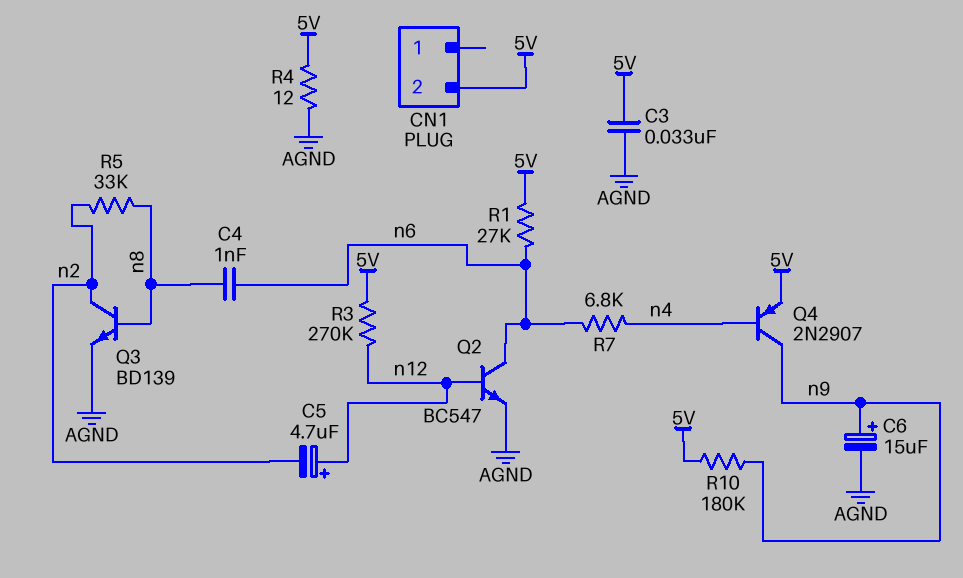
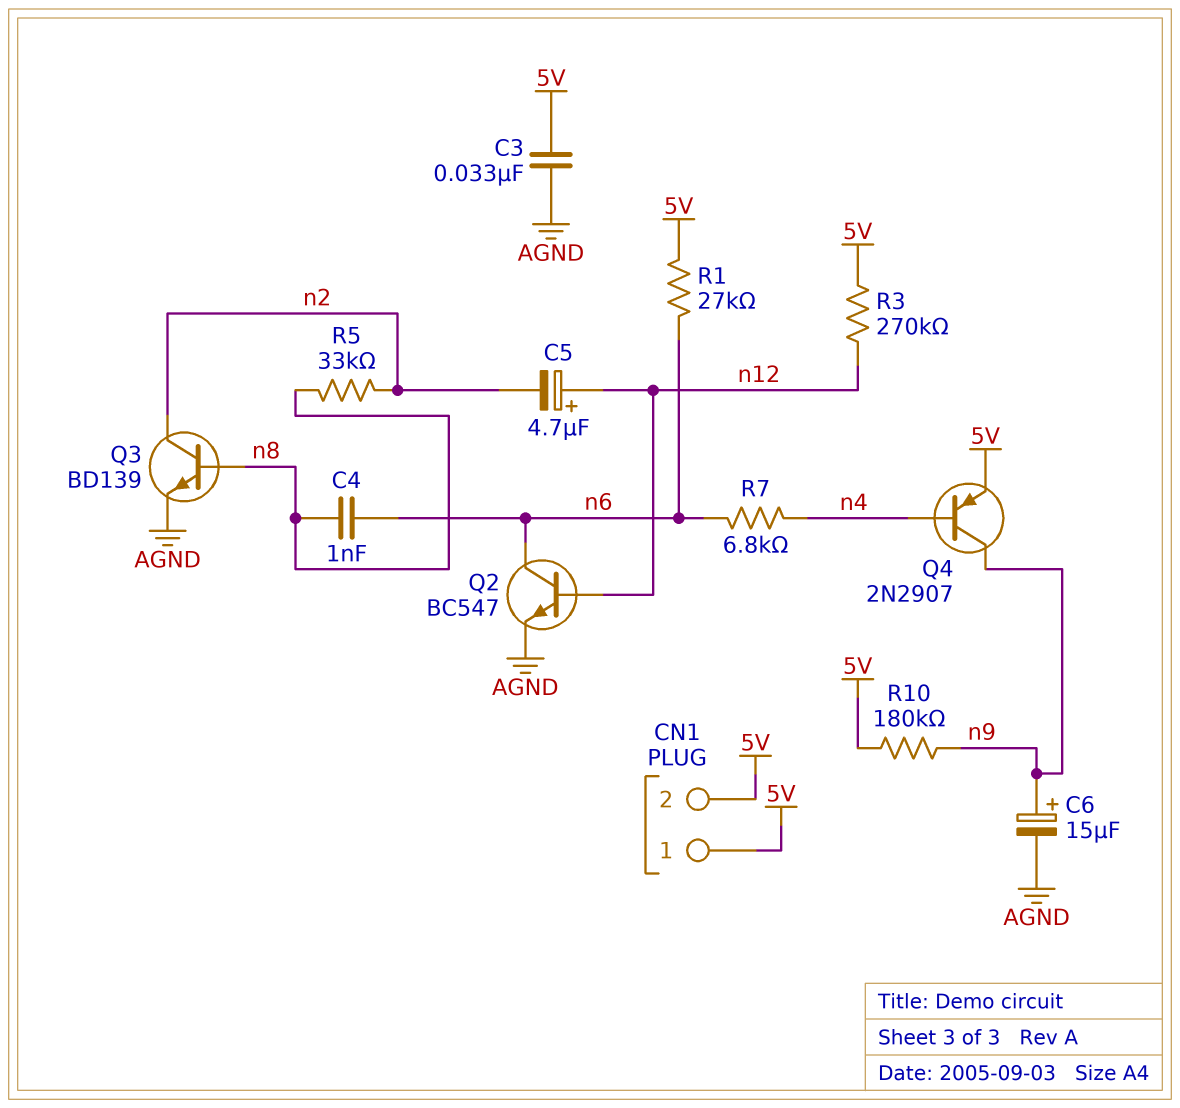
CN1 pin 1: none -> 5V
R4: 12 (5V, AGND) -> none

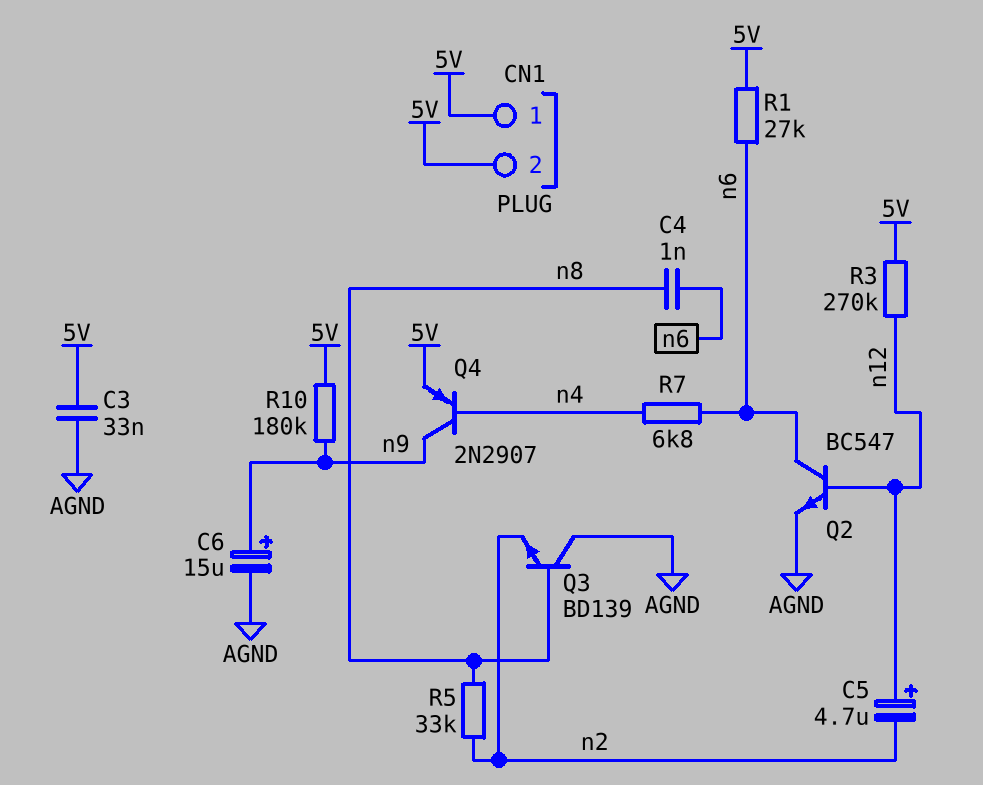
Q3: NPN BD139 (B n8, C n2, E AGND) -> NPN BD139 (B n8, C AGND, E n2)

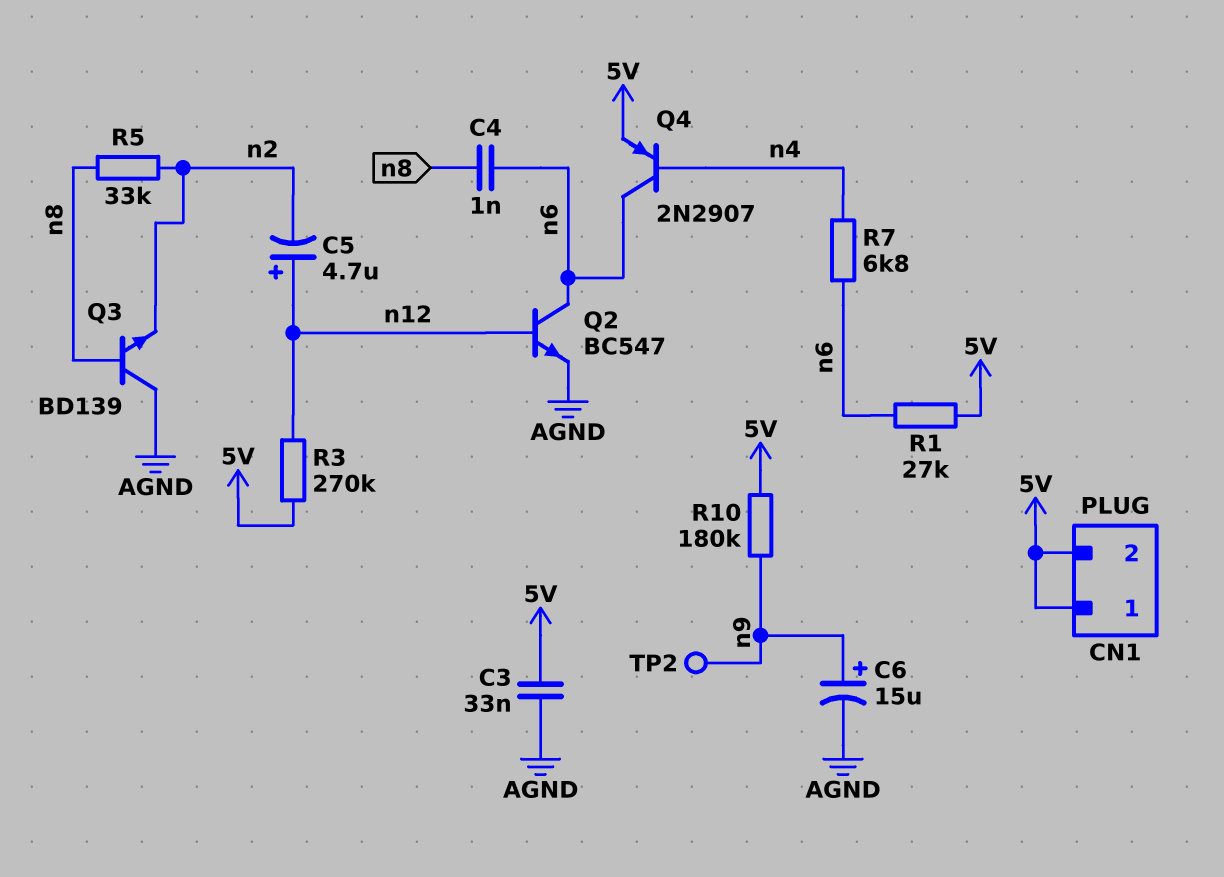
Q4: PNP 2N2907 (B n4, C n9, E 5V) -> PNP 2N2907 (B n4, C n6, E 5V)
TP2: none -> test point (n9)

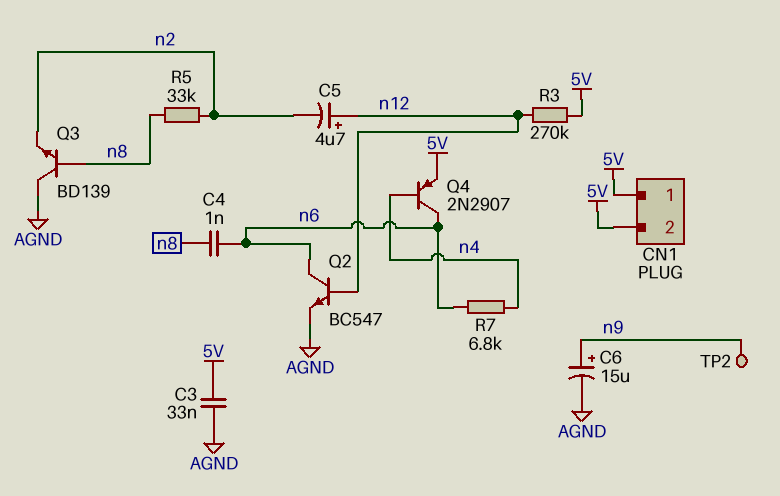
R1: 27k (5V, n6) -> none
R10: 180k (5V, n9) -> none

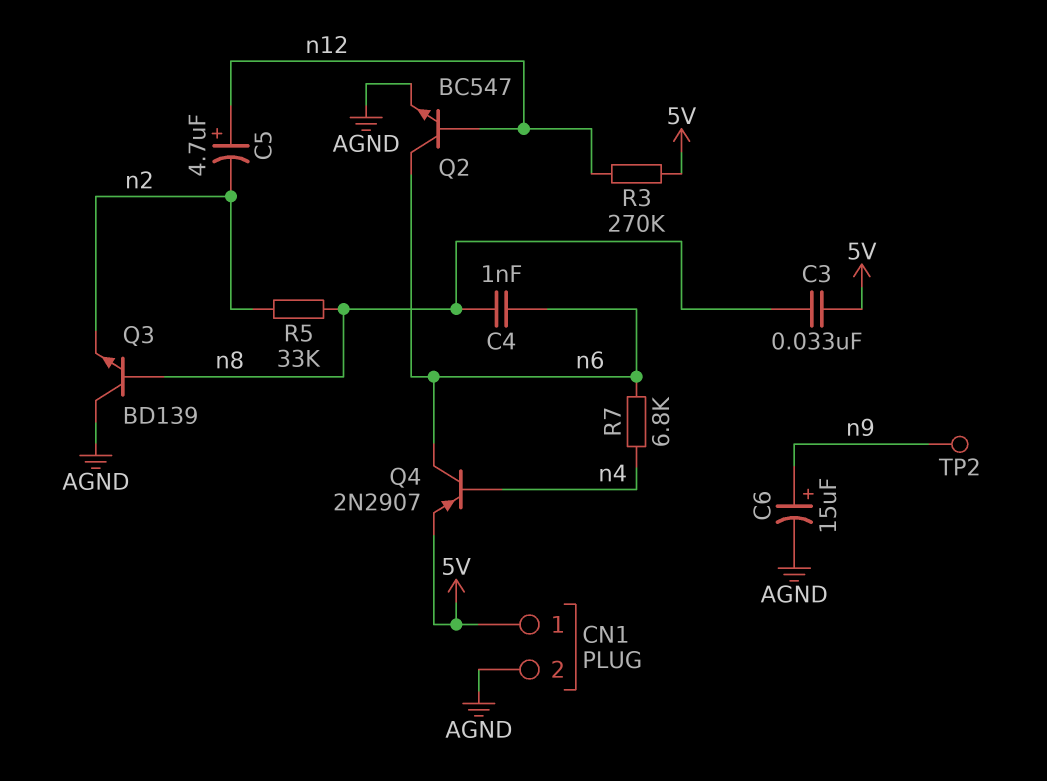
C3: 33nF (5V, AGND) -> 33nF (5V, n8)
CN1 pin 2: 5V -> AGND

